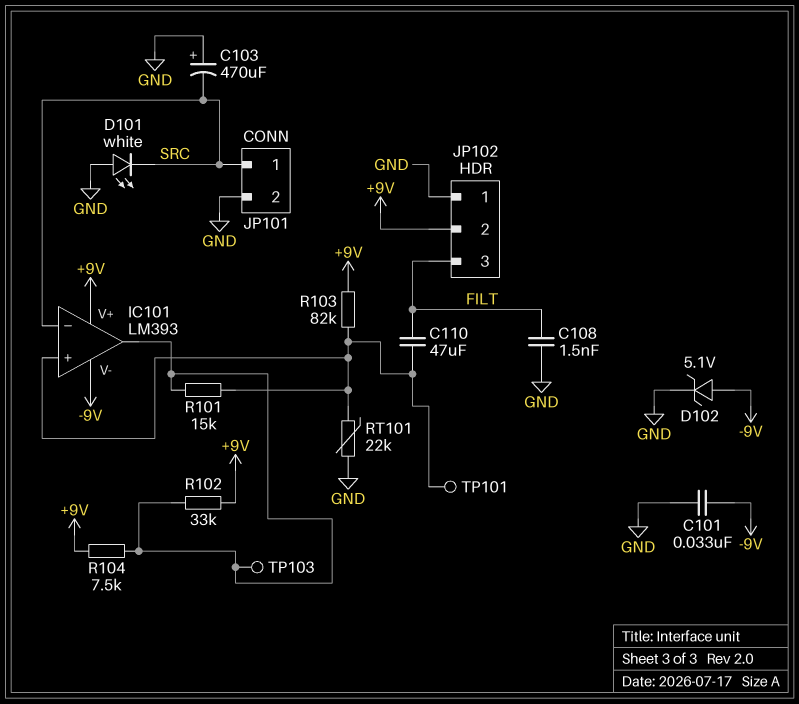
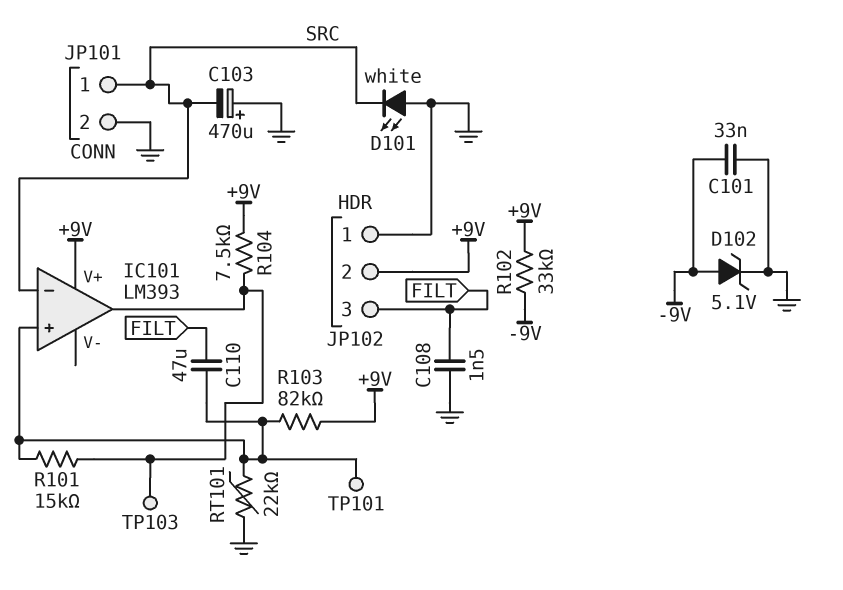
IC101 pin V-: -9V -> none
R102: 33k (+9V, IC101/out) -> 33k (+9V, -9V)

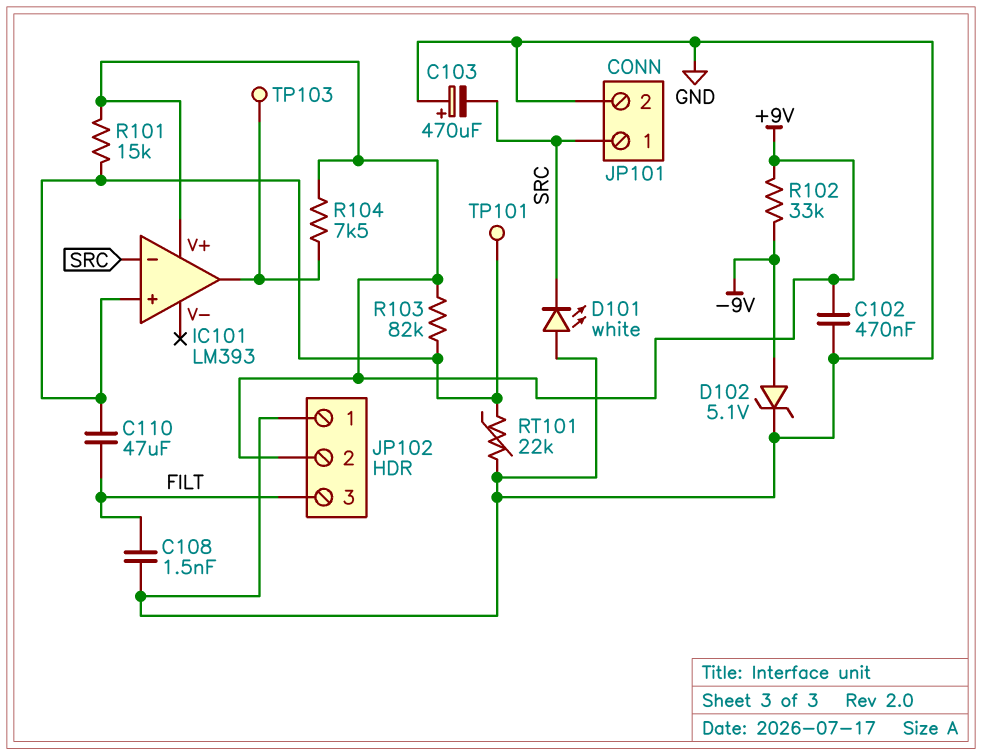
C101: 33nF (-9V, GND) -> none
C102: none -> 470nF (+9V, GND)
R101: 15k (IC101/in+, IC101/out) -> 15k (+9V, IC101/in+)

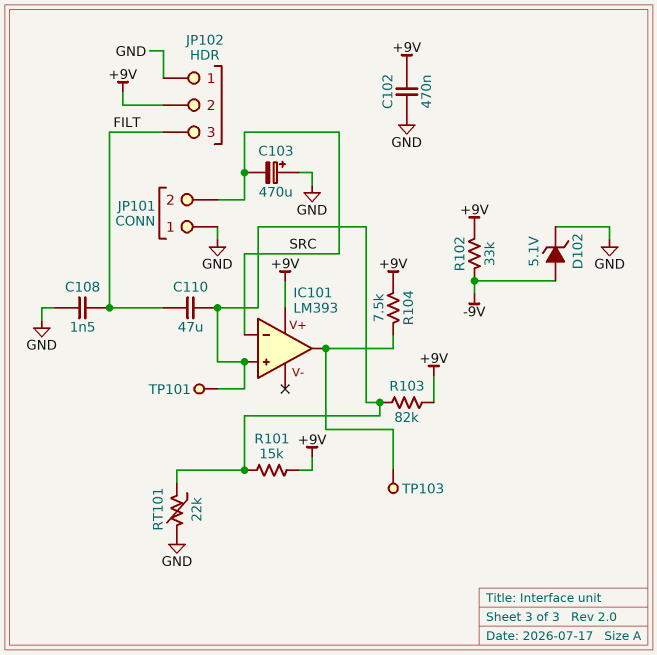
D101: LED white (A GND, K SRC) -> none
JP101 pin 1: SRC -> GND
JP101 pin 2: GND -> SRC

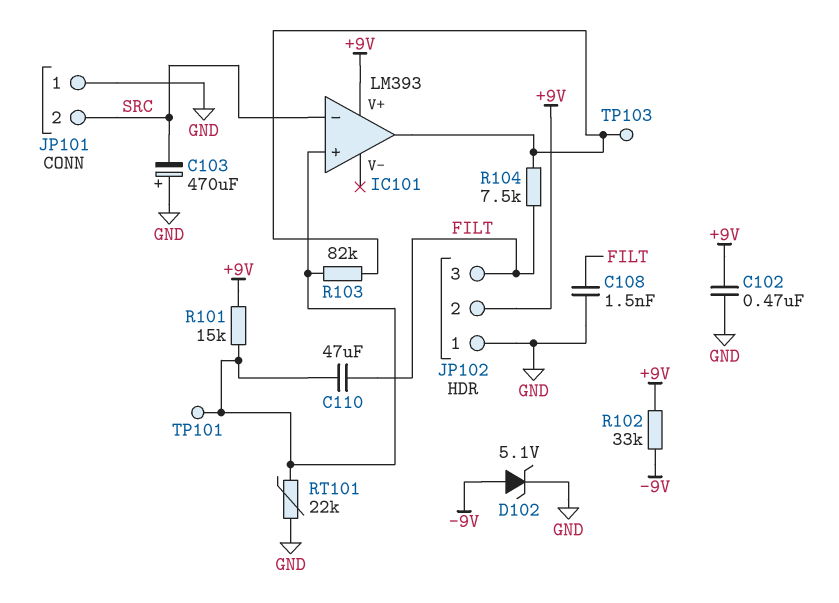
R103: 82k (+9V, IC101/in+) -> 82k (IC101/in+, IC101/out)
R104: 7.5k (+9V, IC101/out) -> 7.5k (FILT, IC101/out)

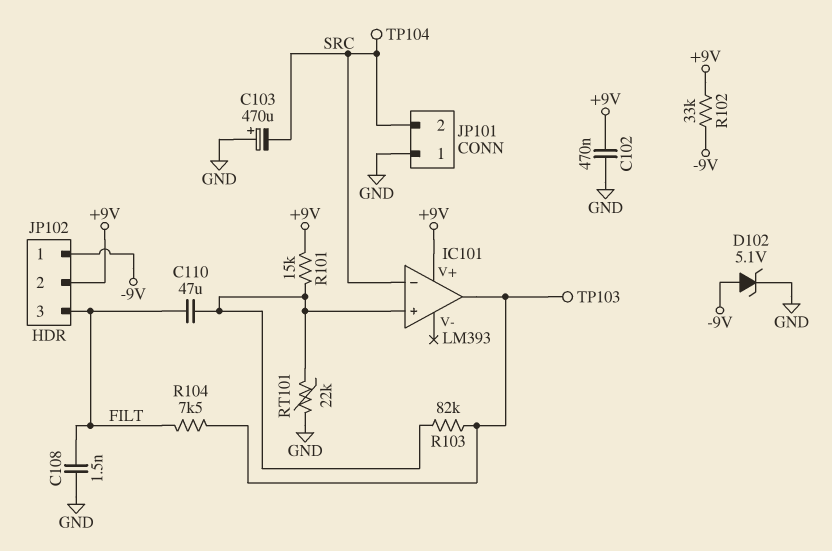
JP102 pin 1: GND -> -9V
TP101: test point (IC101/in+) -> none
TP104: none -> test point (SRC)

